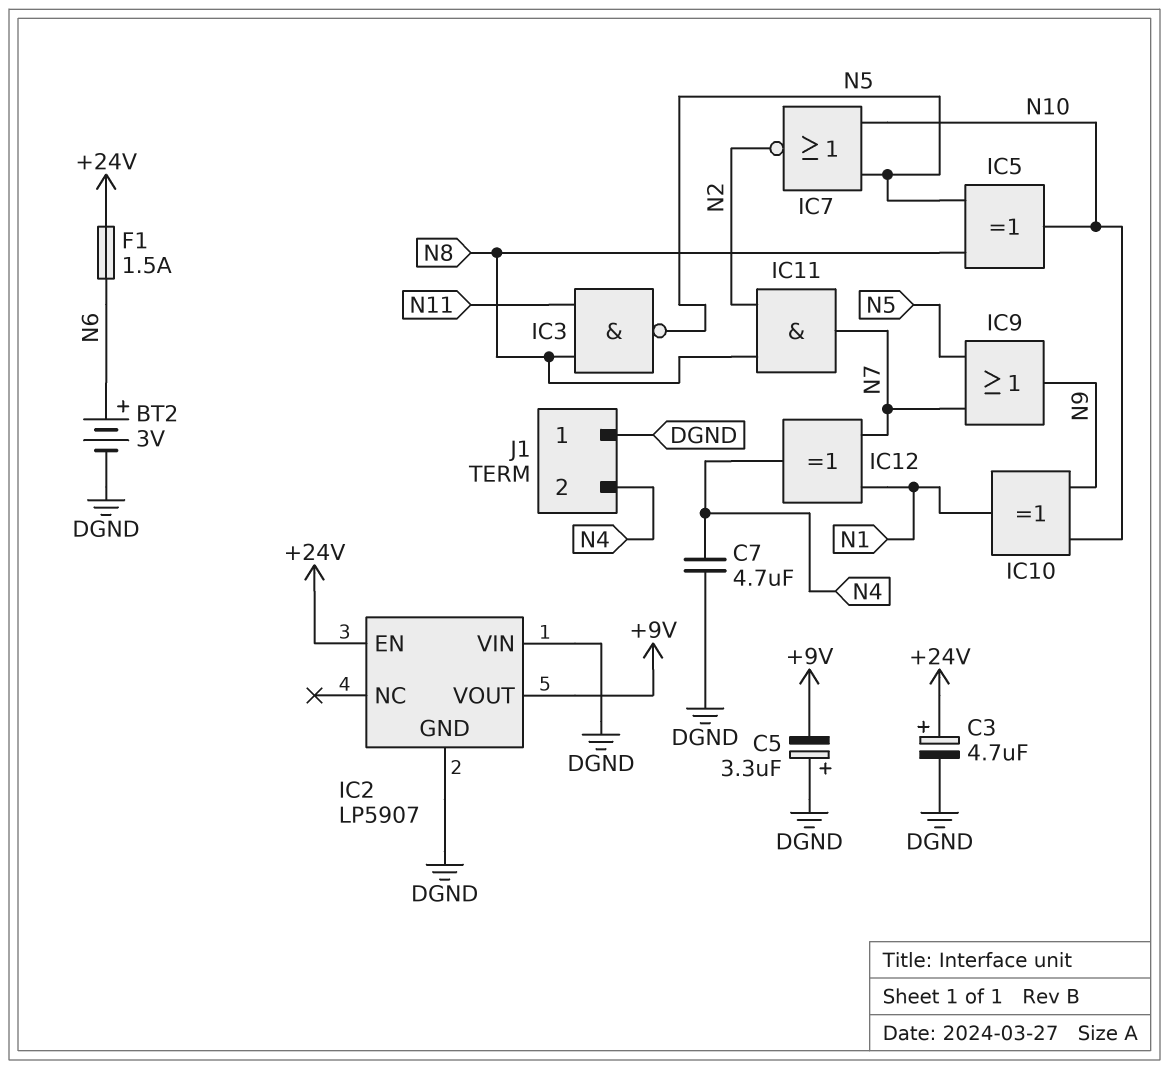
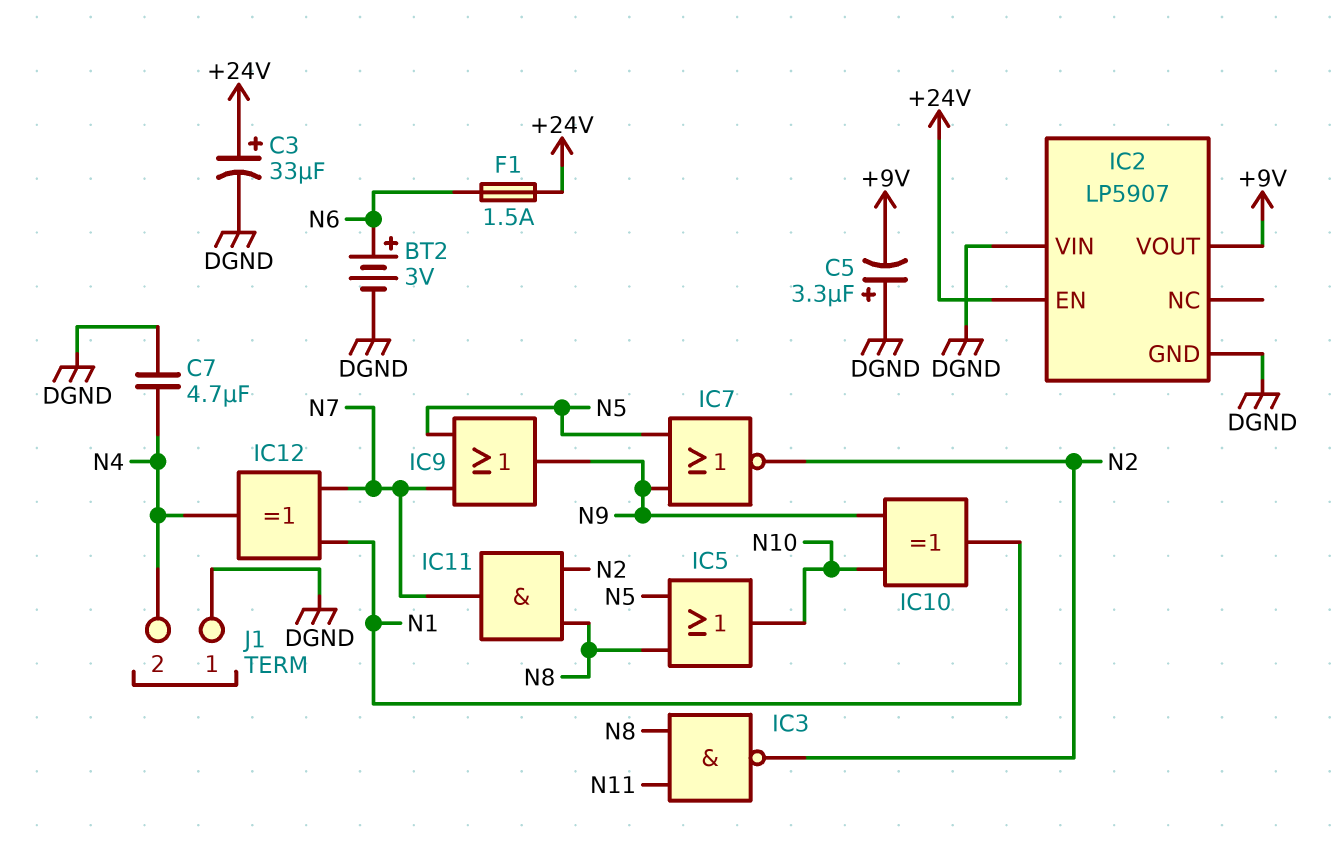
C3: 4.7uF (plus +24V, minus DGND) -> 33uF (plus +24V, minus DGND)
IC3: NAND (in N8, in N11, out N5) -> NAND (in N8, in N11, out N2)
IC5: XOR (in N5, in N8, out N10) -> OR (in N5, in N8, out N10)
IC7: NOR (in N5, in N10, out N2) -> NOR (in N5, in N9, out N2)

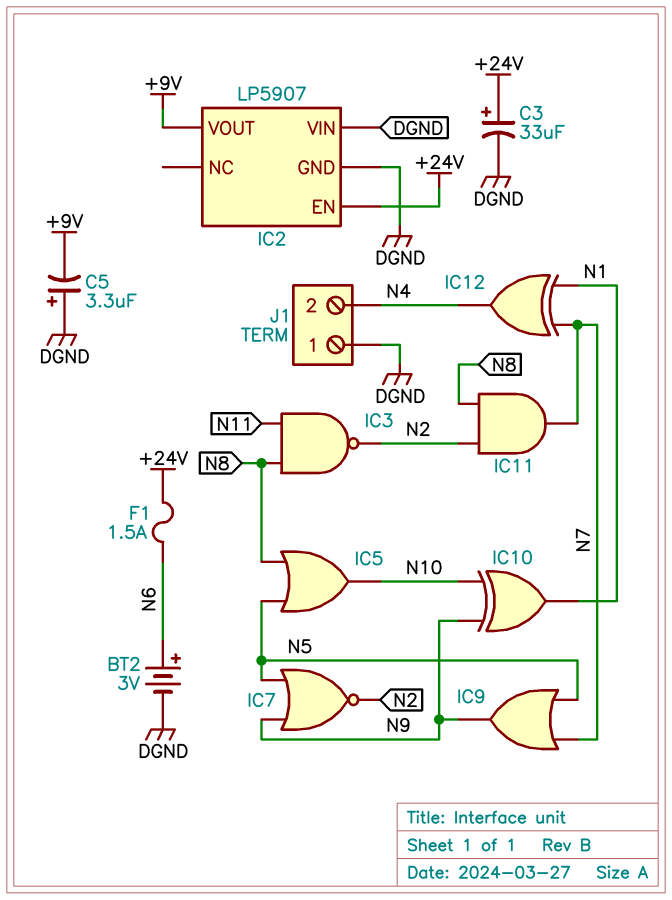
C7: 4.7uF (DGND, N4) -> none

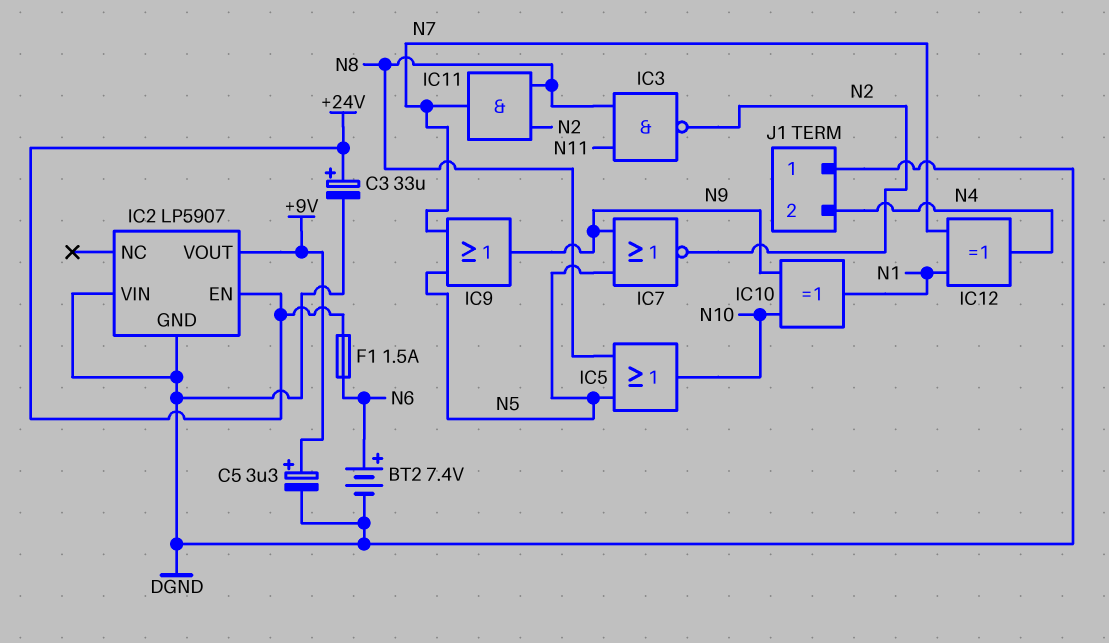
BT2: 3V (plus N6, minus DGND) -> 7.4V (plus N6, minus DGND)
C5: 3.3uF (plus DGND, minus +9V) -> 3.3uF (plus +9V, minus DGND)

